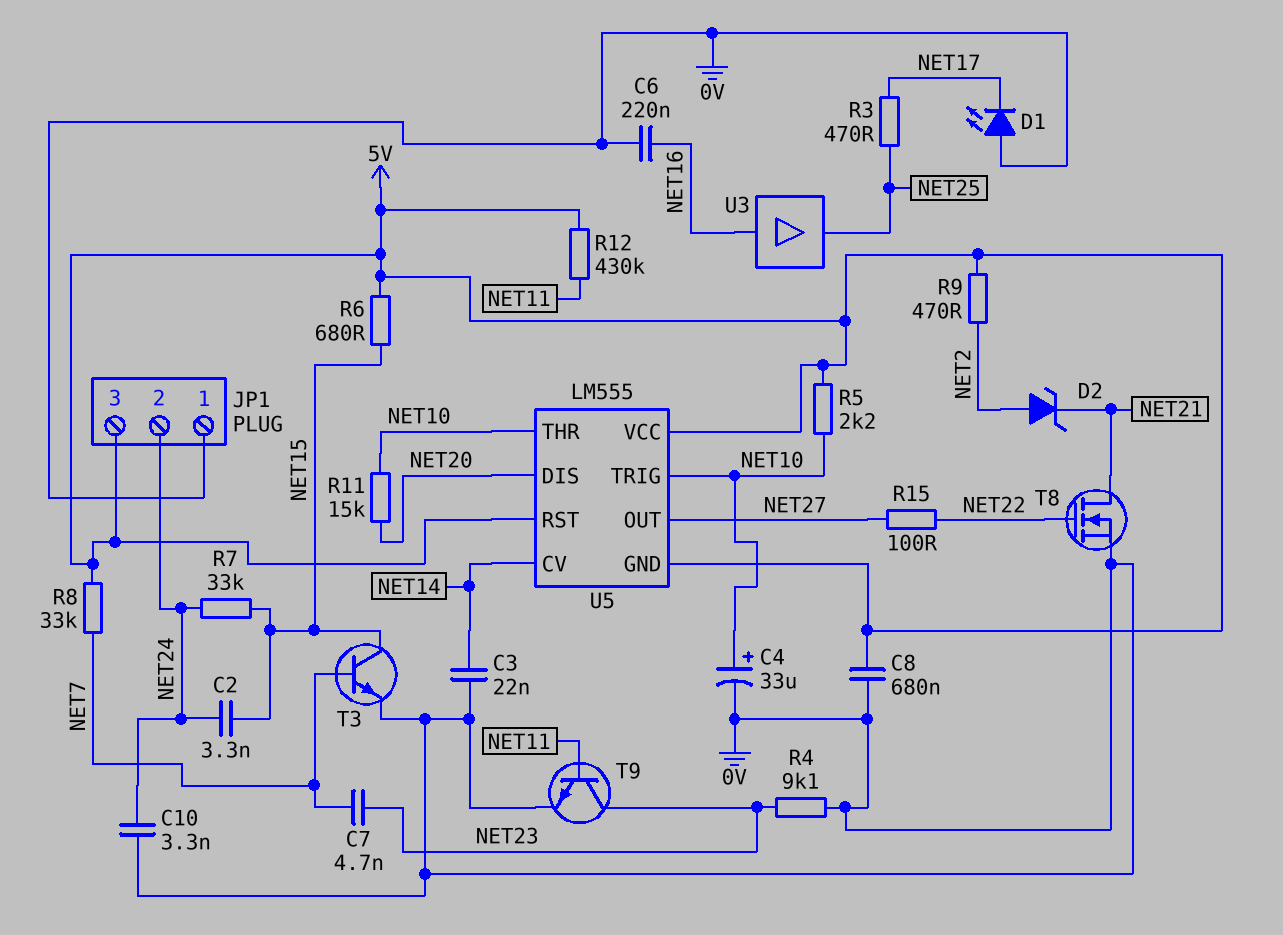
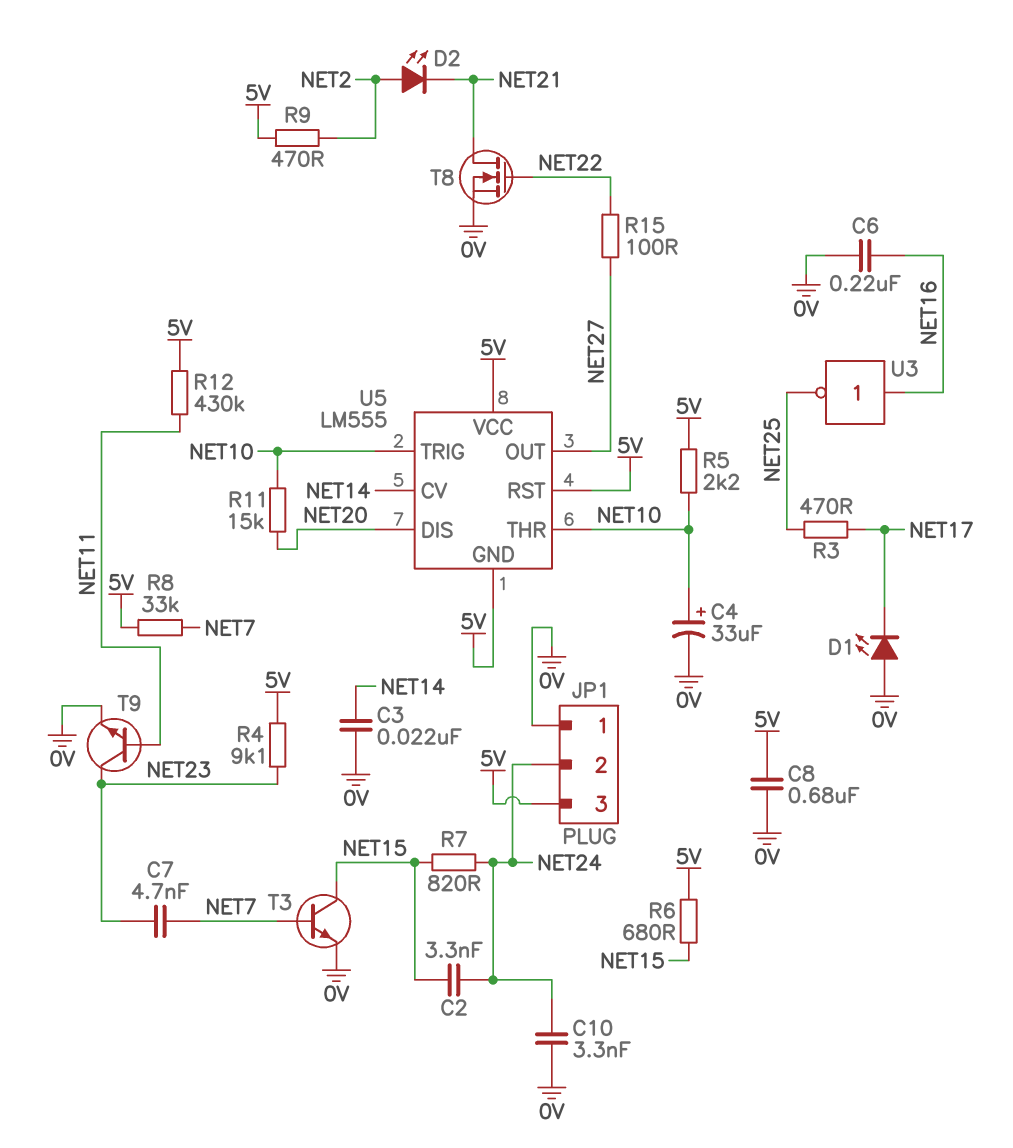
D2: zener (A NET2, K NET21) -> LED (A NET2, K NET21)
R4: 9.1k (0V, NET23) -> 9.1k (5V, NET23)
R7: 33k (NET15, NET24) -> 820 (NET15, NET24)
U3: buffer (in NET16, out NET25) -> NOT (in NET16, out NET25)

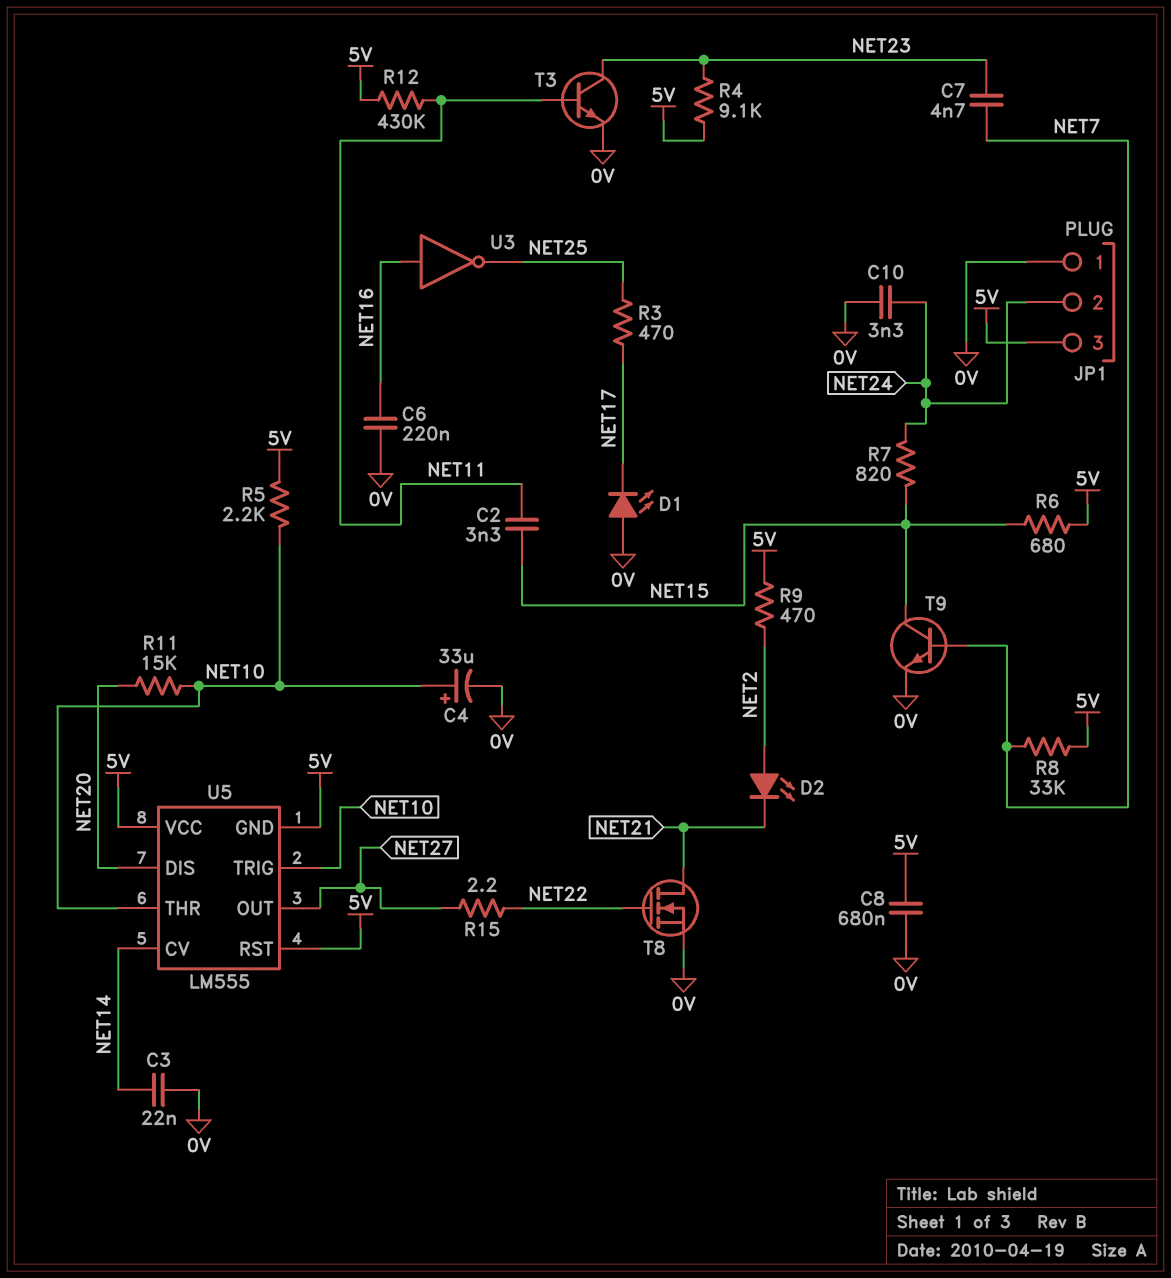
C2: 3.3nF (NET15, NET24) -> 3.3nF (NET11, NET15)
R15: 100 (NET22, NET27) -> 2.2 (NET22, NET27)
T3: NPN (B NET7, C NET15, E 0V) -> NPN (B NET11, C NET23, E 0V)
T9: NPN (B NET11, C NET23, E 0V) -> NPN (B NET7, C NET15, E 0V)

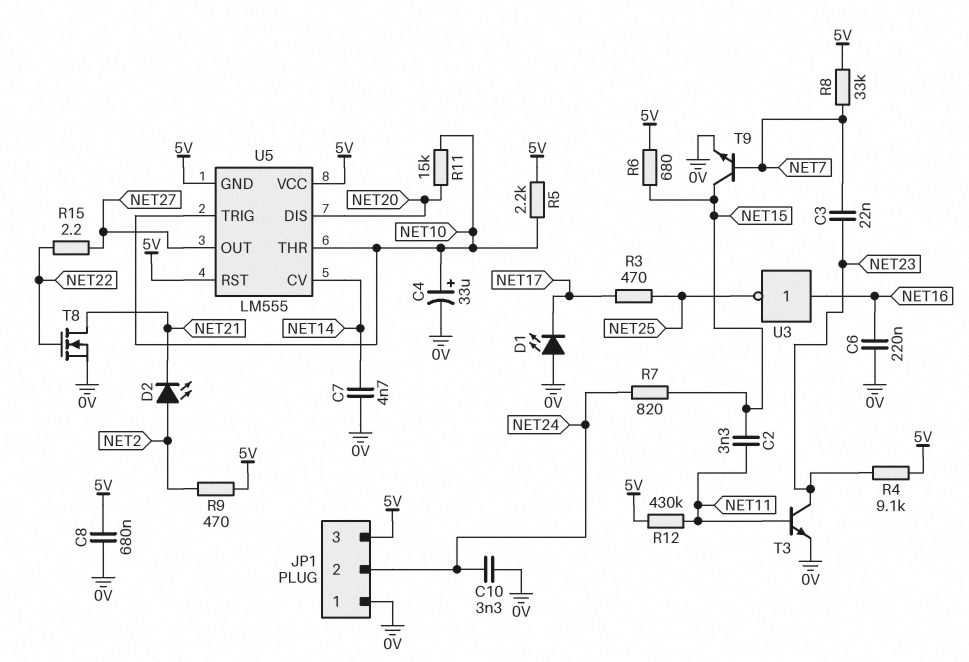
C3: 22nF (0V, NET14) -> 22nF (NET7, NET23)
C7: 4.7nF (NET7, NET23) -> 4.7nF (0V, NET14)

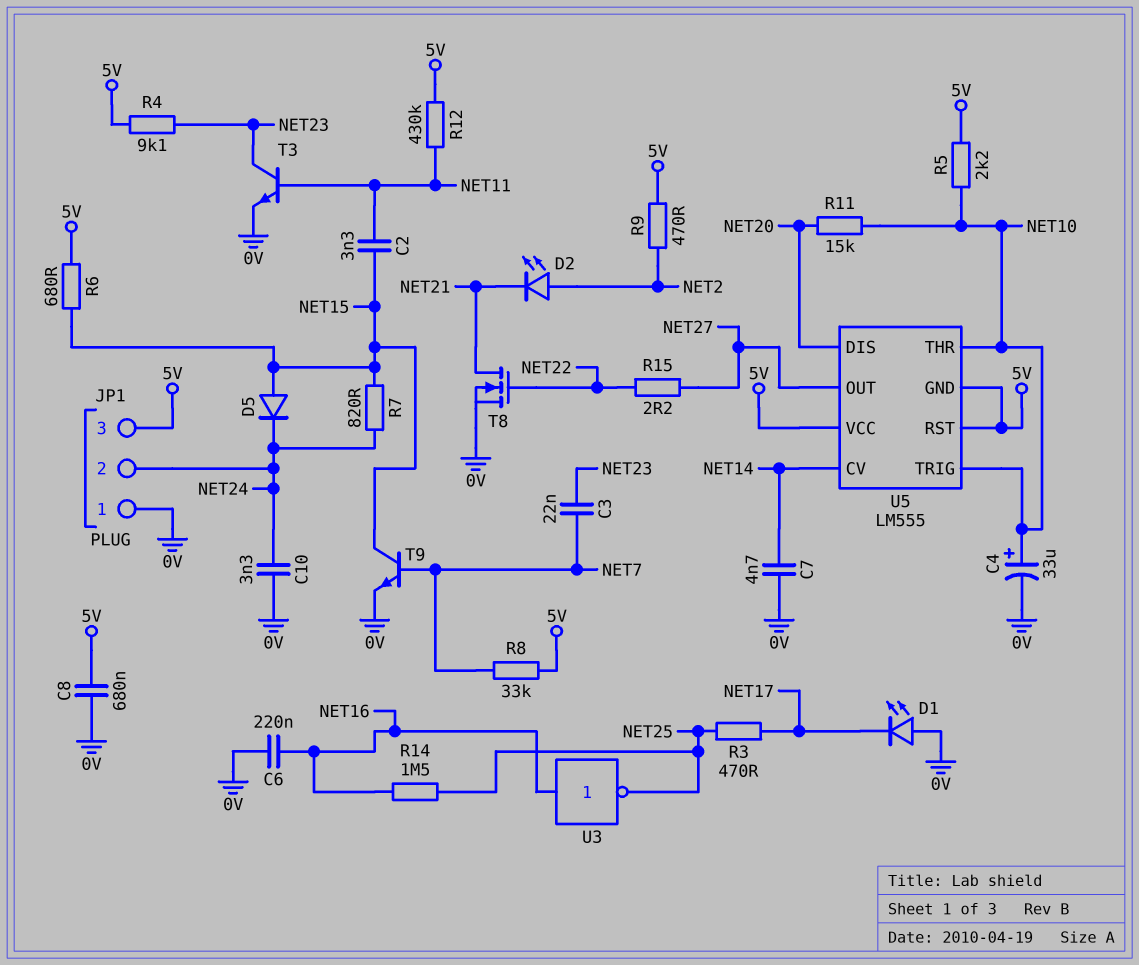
D5: none -> diode (A NET15, K NET24)
R14: none -> 1.5M (NET16, NET25)

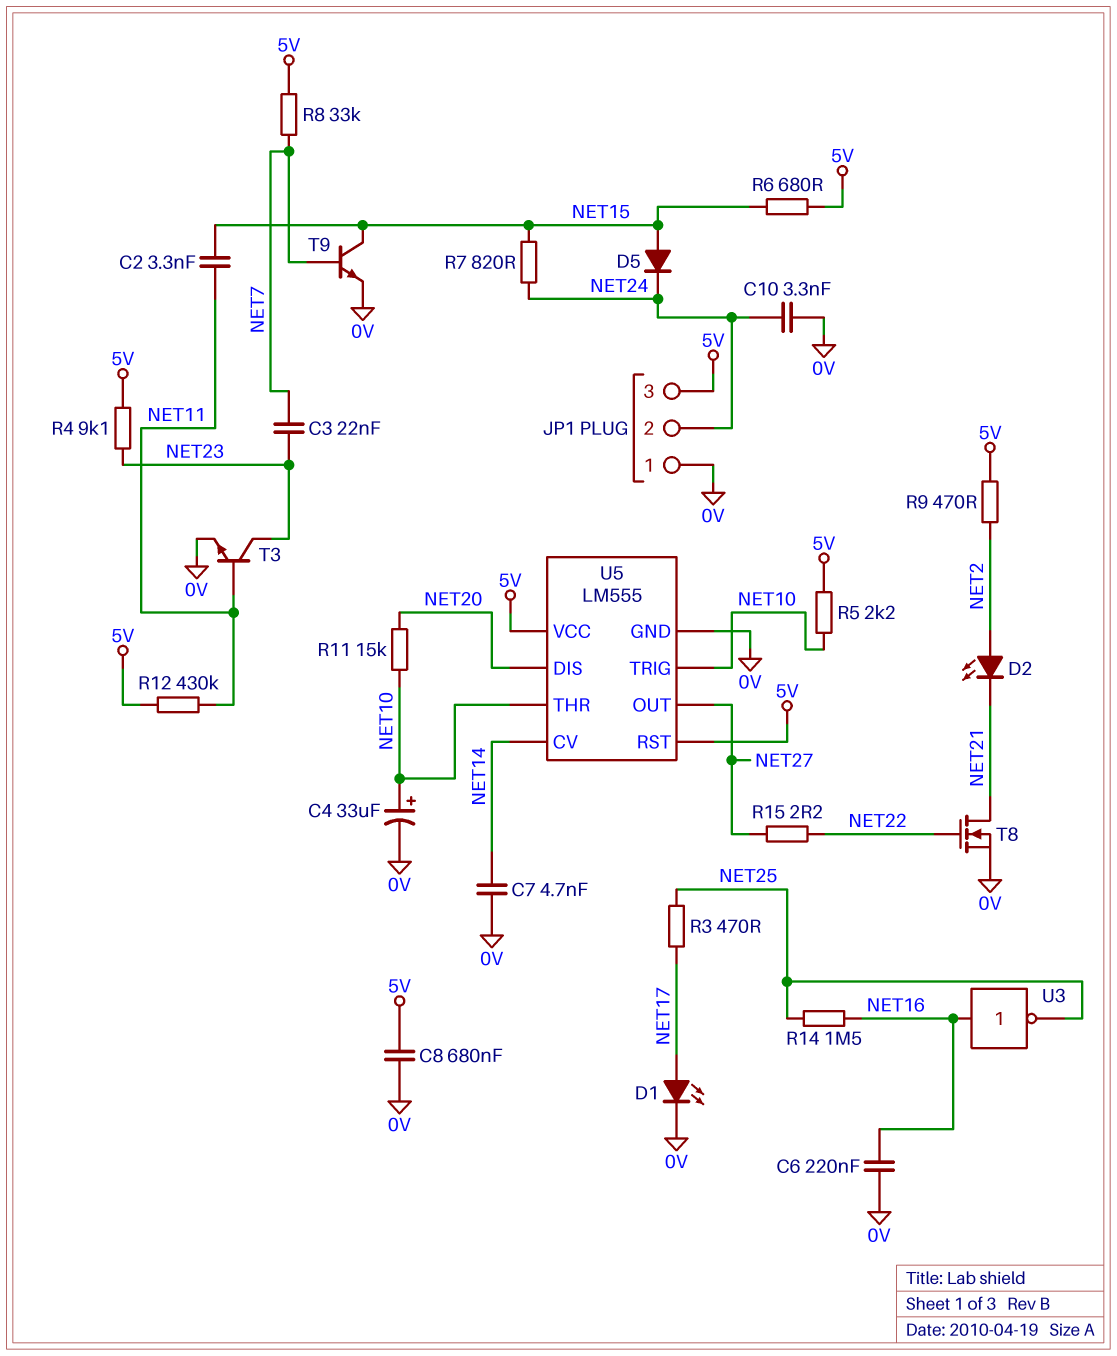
D1: LED (A 0V, K NET17) -> LED (A NET17, K 0V)
U5 pin GND: 5V -> 0V

